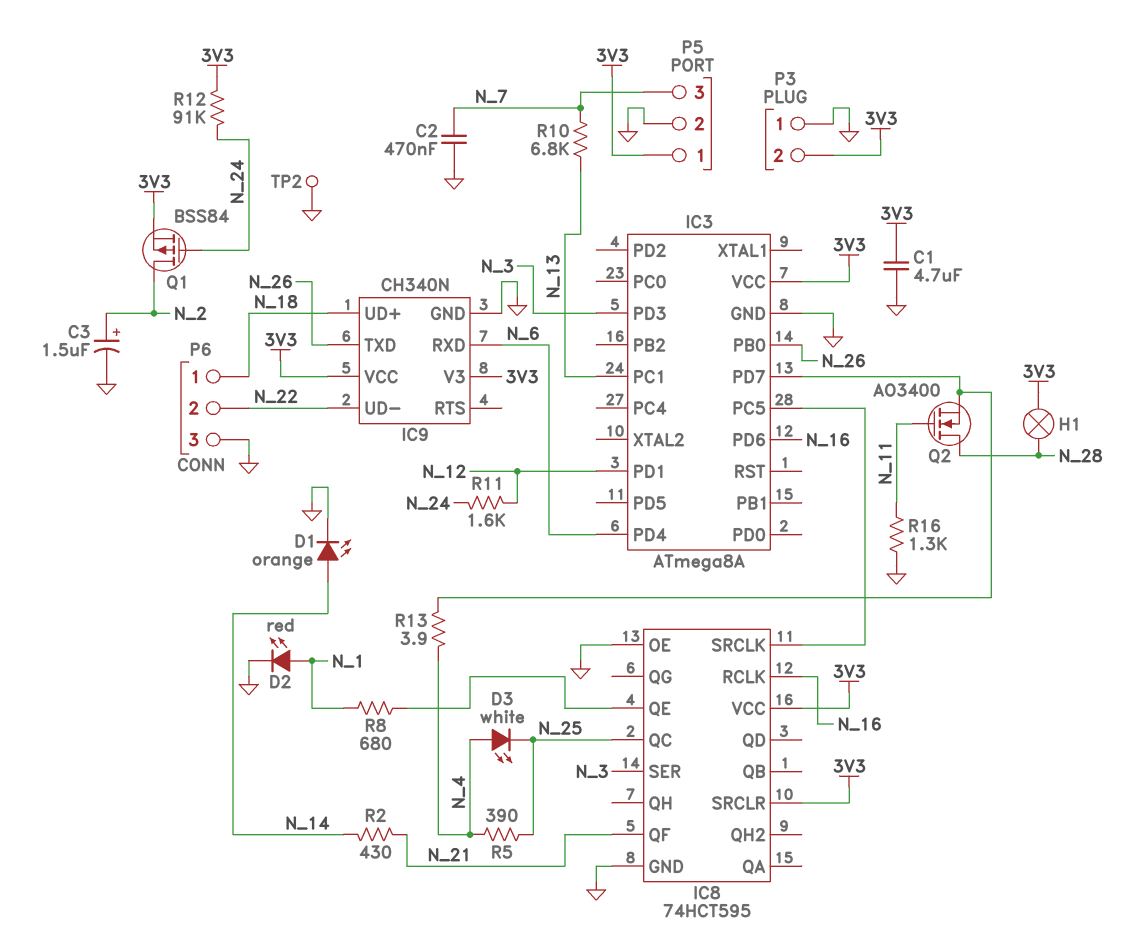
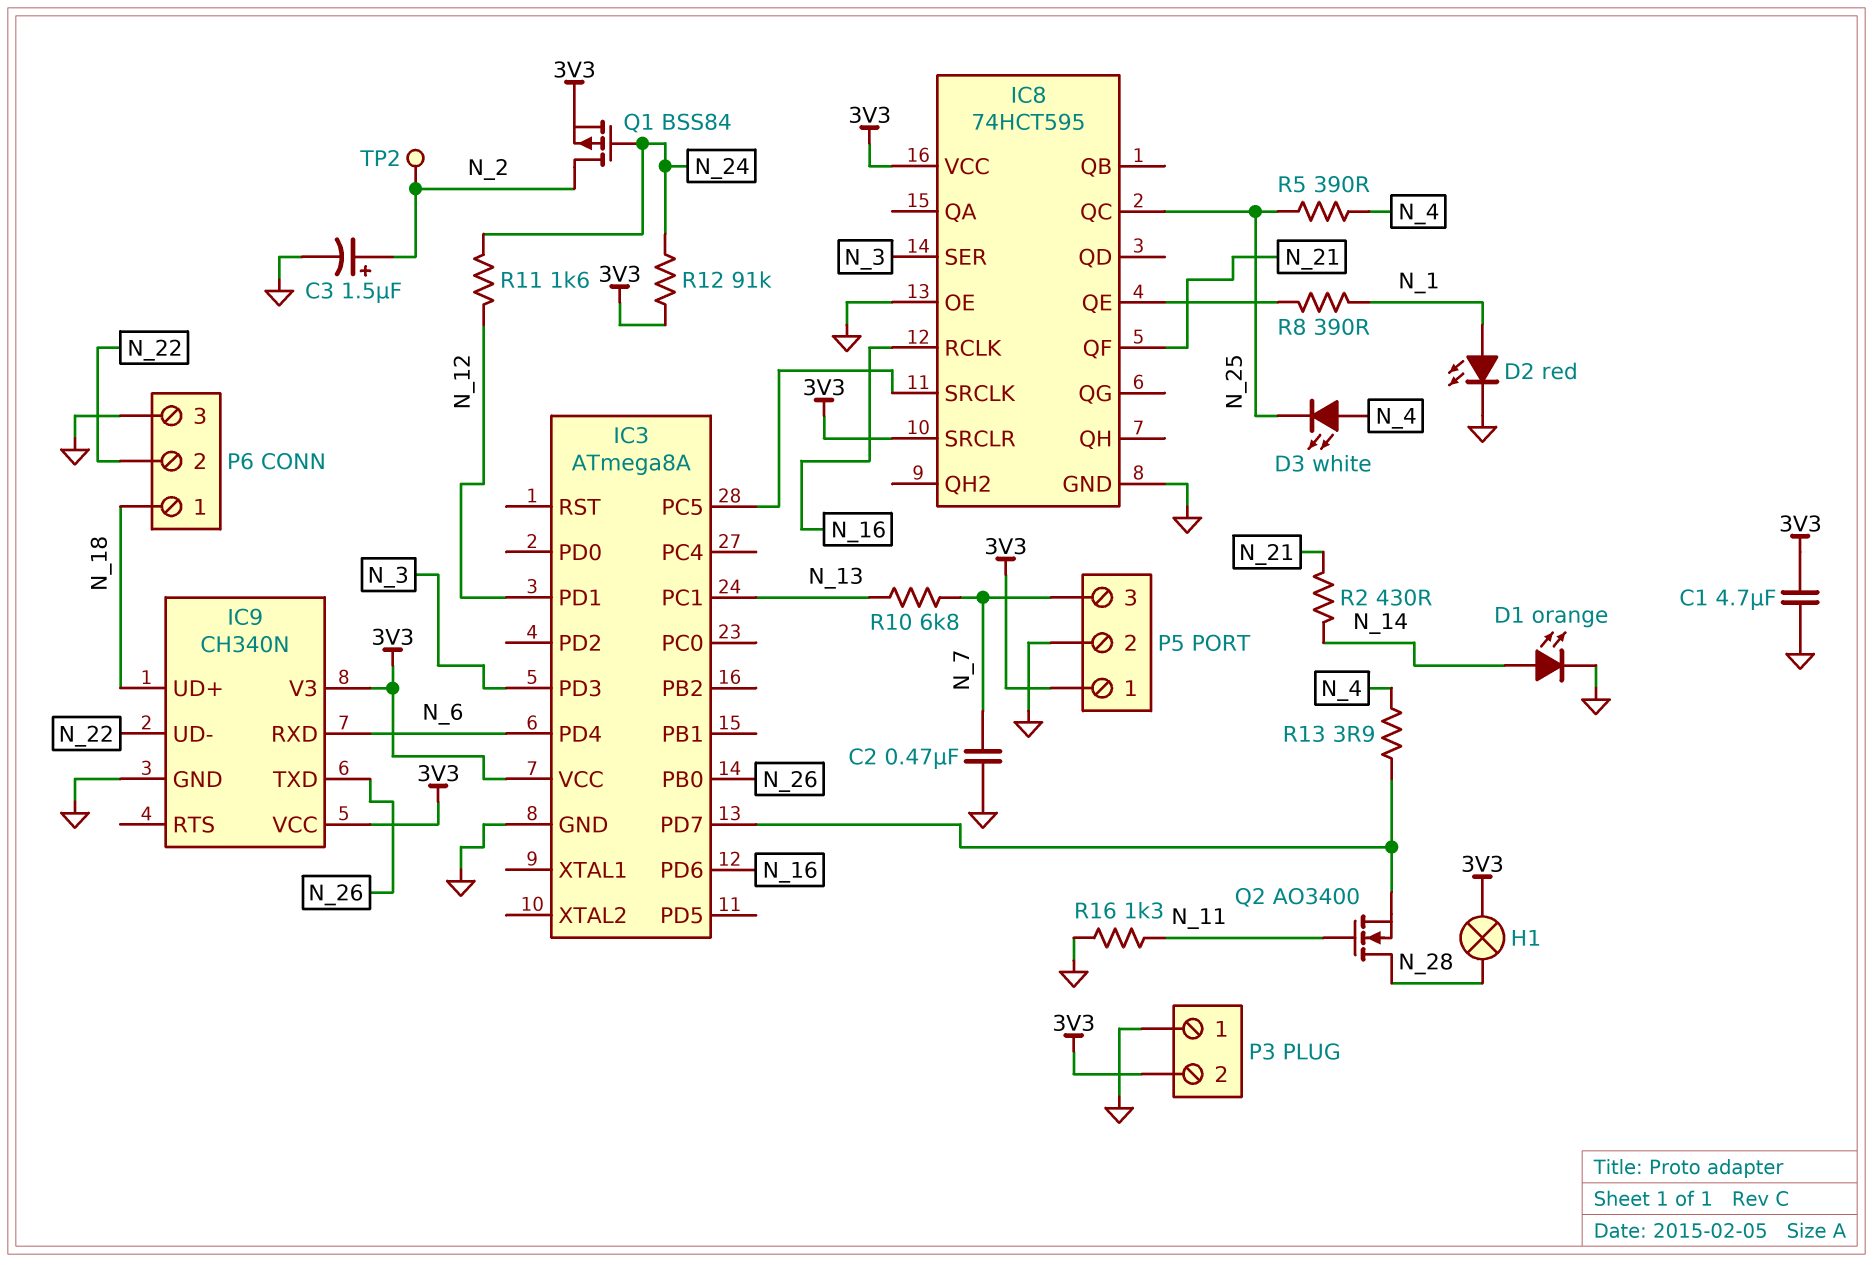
R8: 680 (IC8/QE, N_1) -> 390 (IC8/QE, N_1)
TP2: test point (GND) -> test point (N_2)

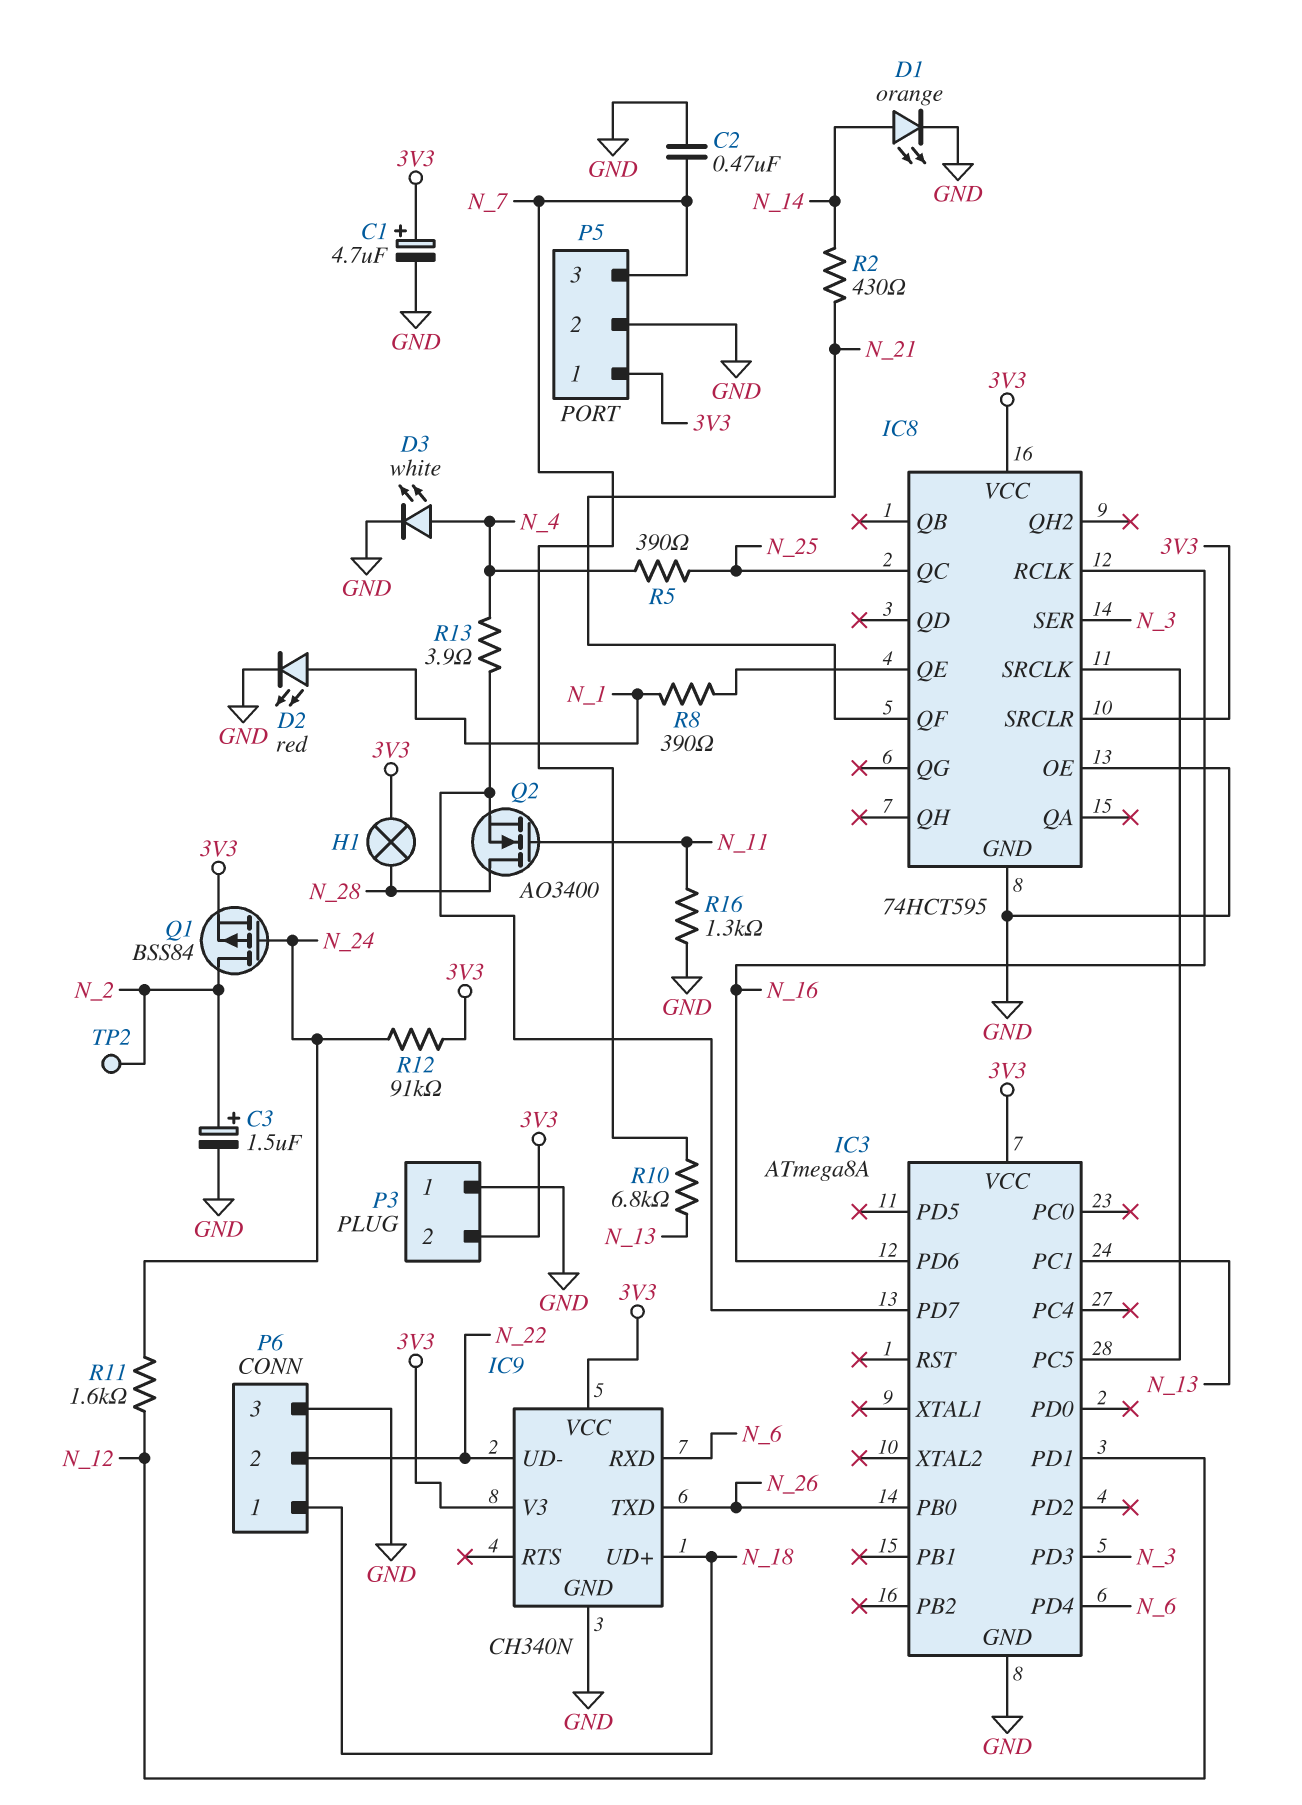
C1: 4.7uF (3V3, GND) -> 4.7uF (plus 3V3, minus GND)
D3: LED white (A N_4, K N_25) -> LED white (A N_4, K GND)

